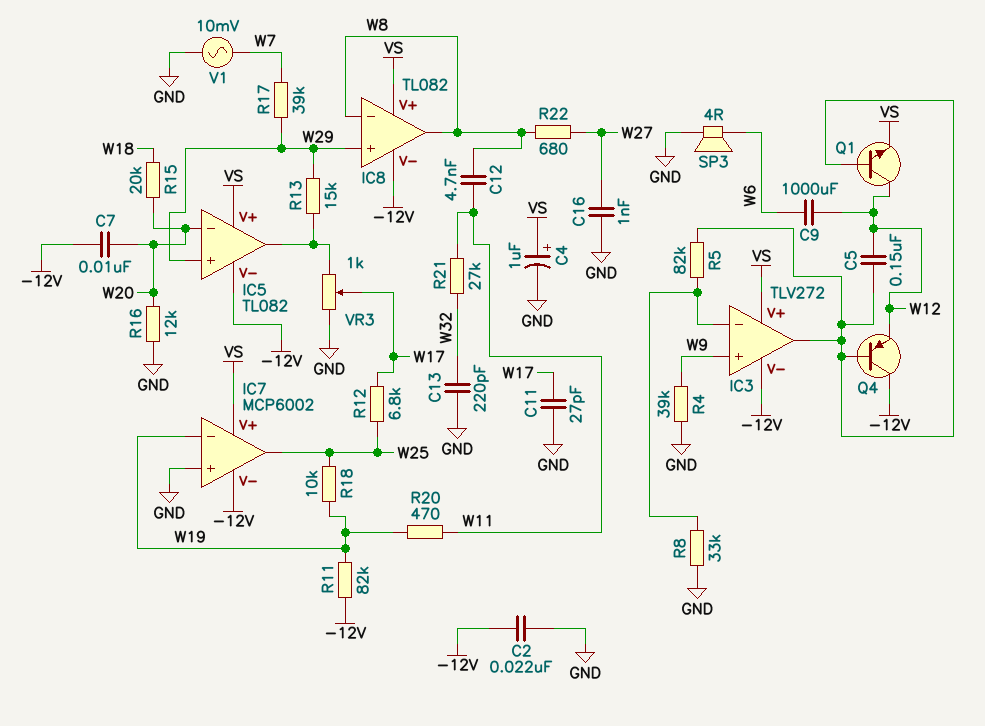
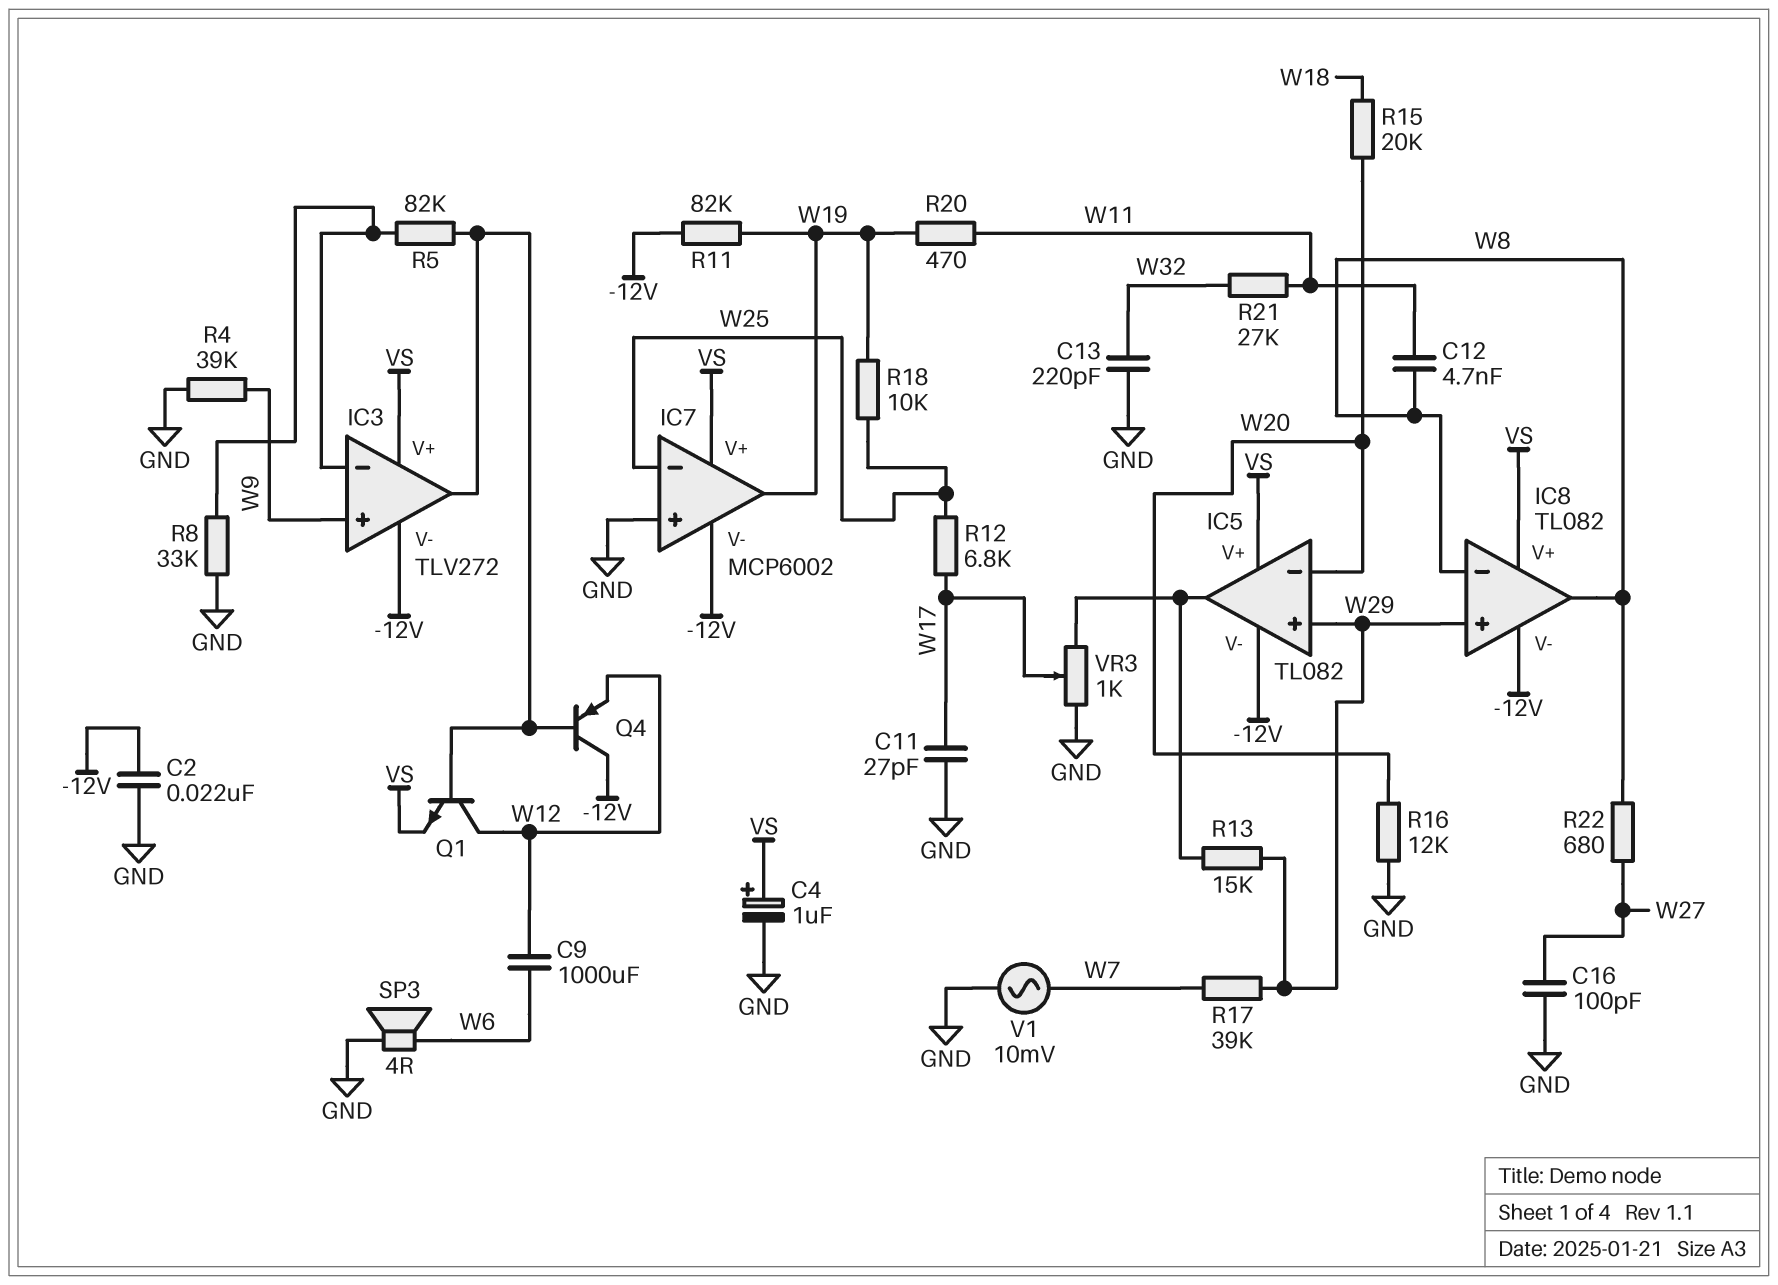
C5: 150nF (IC3/out, W12) -> none
C7: 10nF (-12V, W20) -> none
C16: 1nF (GND, W27) -> 100pF (GND, W27)
IC7 pin in-: W19 -> W25
IC7 pin out: W25 -> W19

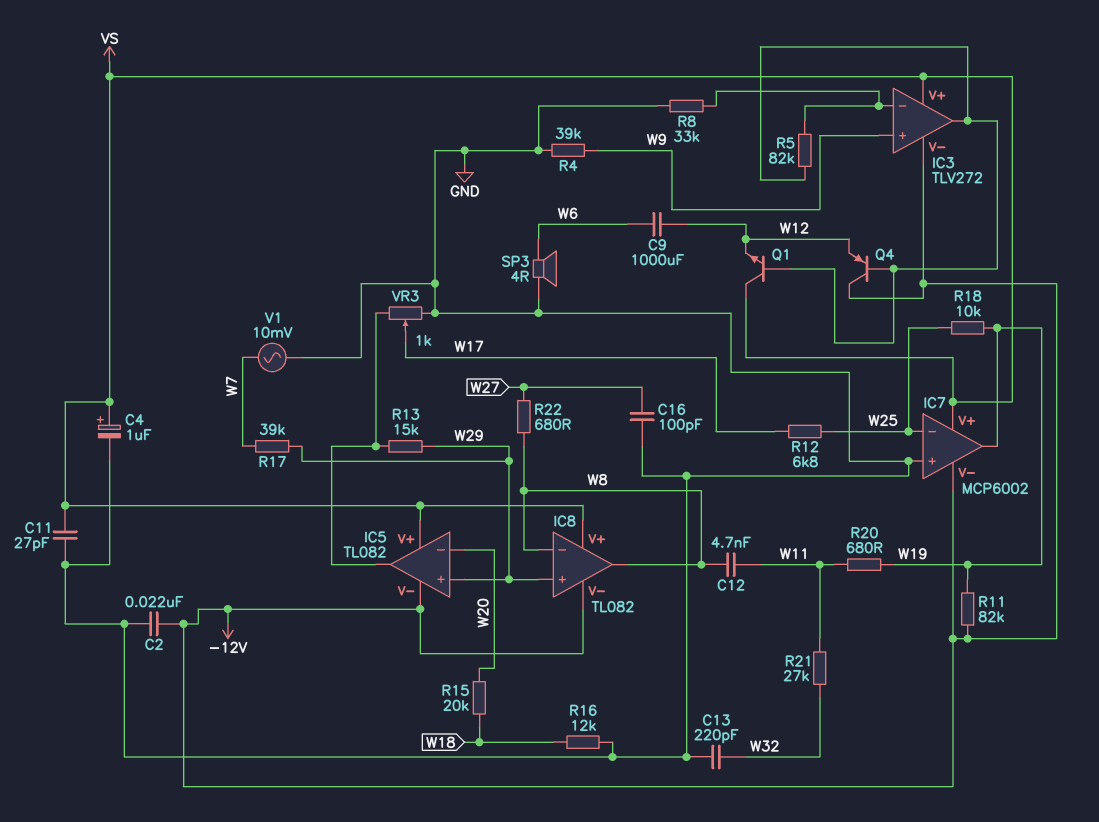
C11: 27pF (GND, W17) -> 27pF (GND, VS)
Q1: NPN (B IC3/out, C W12, E VS) -> NPN (B IC3/out, C VS, E W12)
R16: 12k (GND, W20) -> 12k (GND, W18)
R20: 470 (W11, W19) -> 680 (W11, W19)

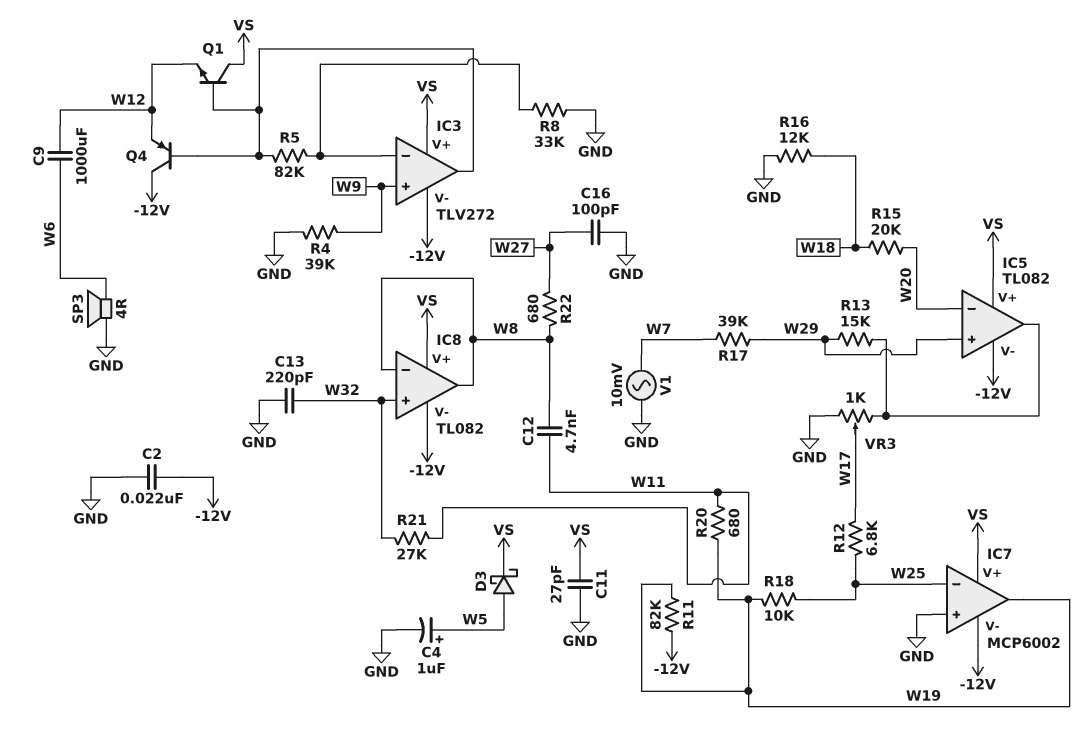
C4: 1uF (plus VS, minus GND) -> 1uF (plus W5, minus GND)
D3: none -> schottky (A W5, K VS)
IC8 pin in+: W29 -> W32

